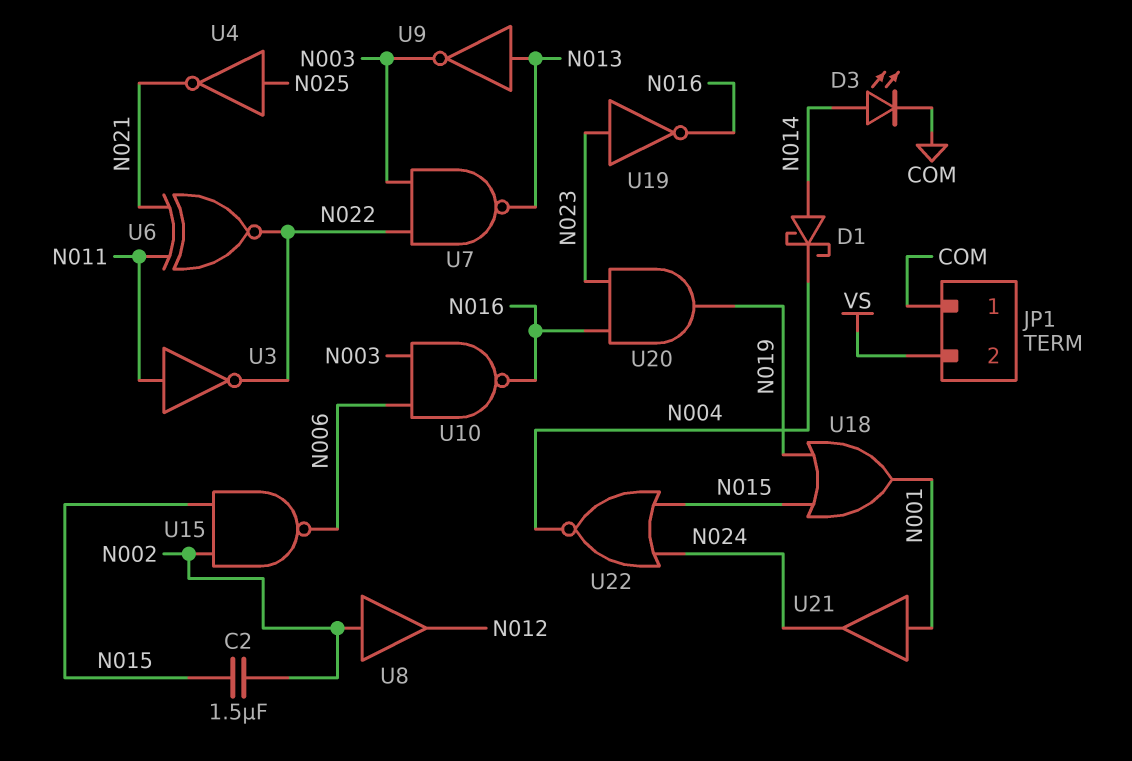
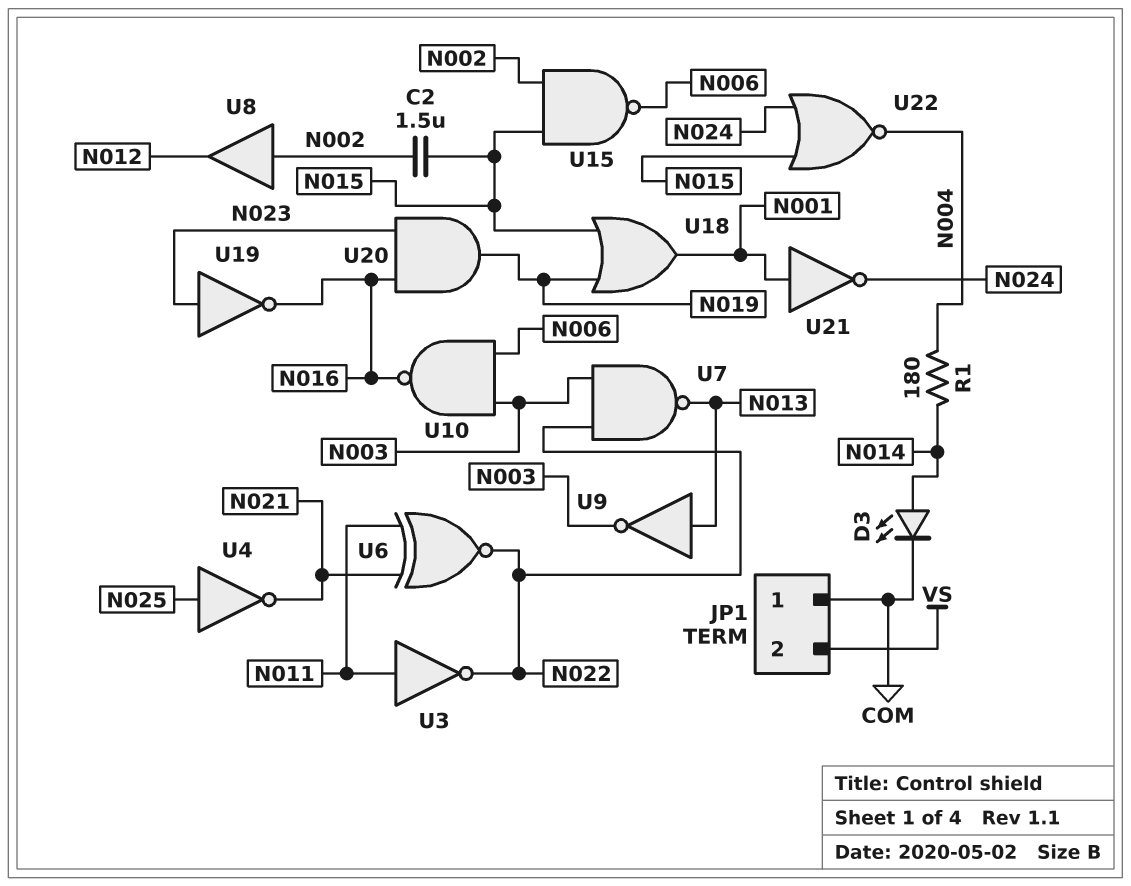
D1: schottky (A N014, K N004) -> none
R1: none -> 180 (N004, N014)
U21: buffer (in N001, out N024) -> NOT (in N001, out N024)

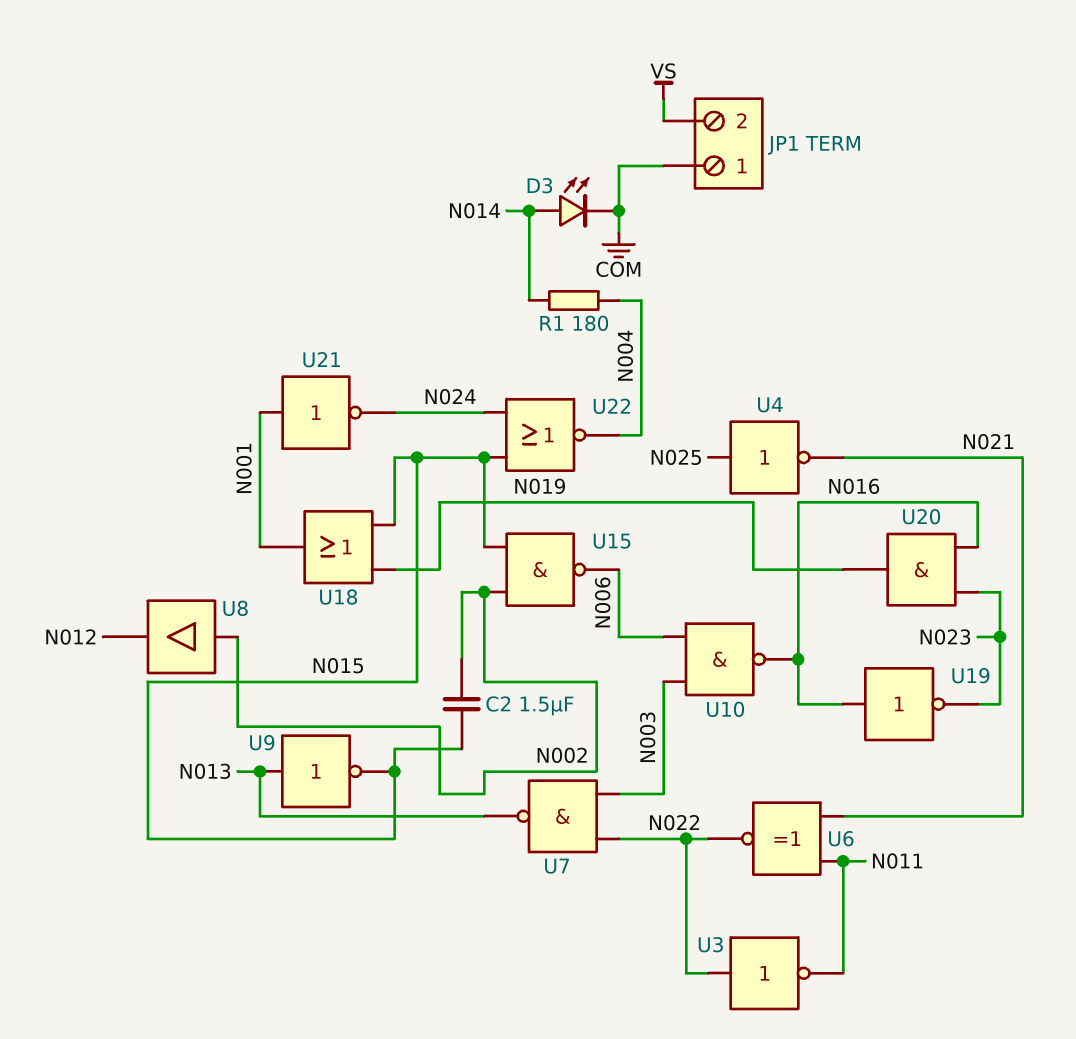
U3: NOT (in N011, out N022) -> NOT (in N022, out N011)
U9: NOT (in N013, out N003) -> NOT (in N013, out N015)
U19: NOT (in N023, out N016) -> NOT (in N016, out N023)

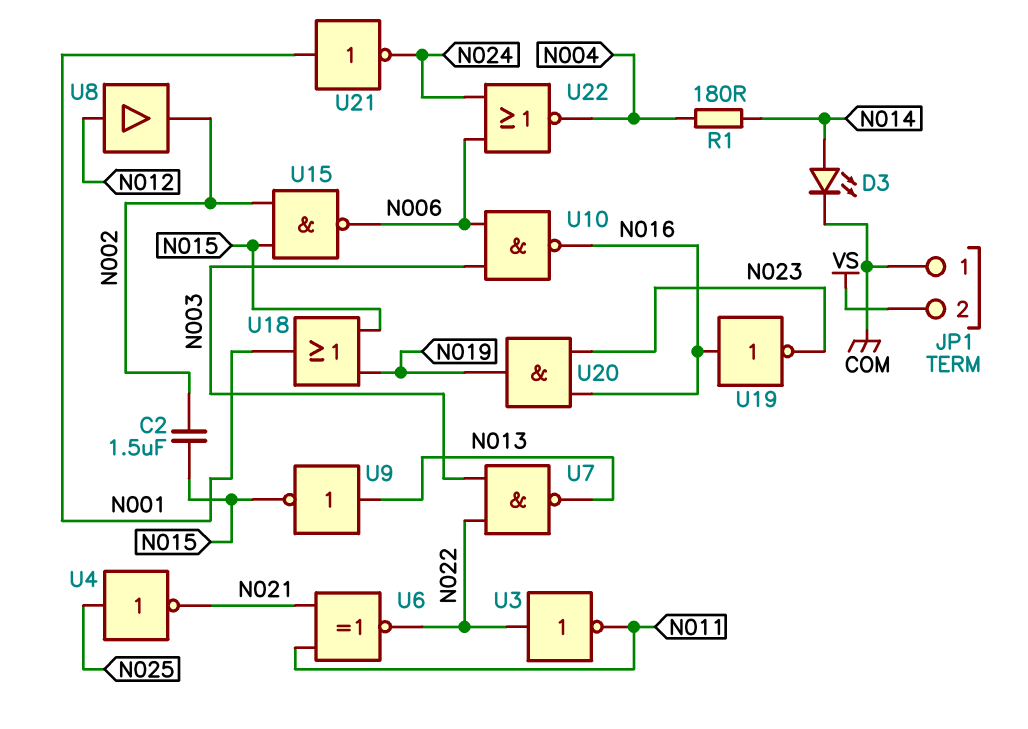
U8: buffer (in N002, out N012) -> buffer (in N012, out N002)
U22: NOR (in N015, in N024, out N004) -> NOR (in N006, in N024, out N004)

